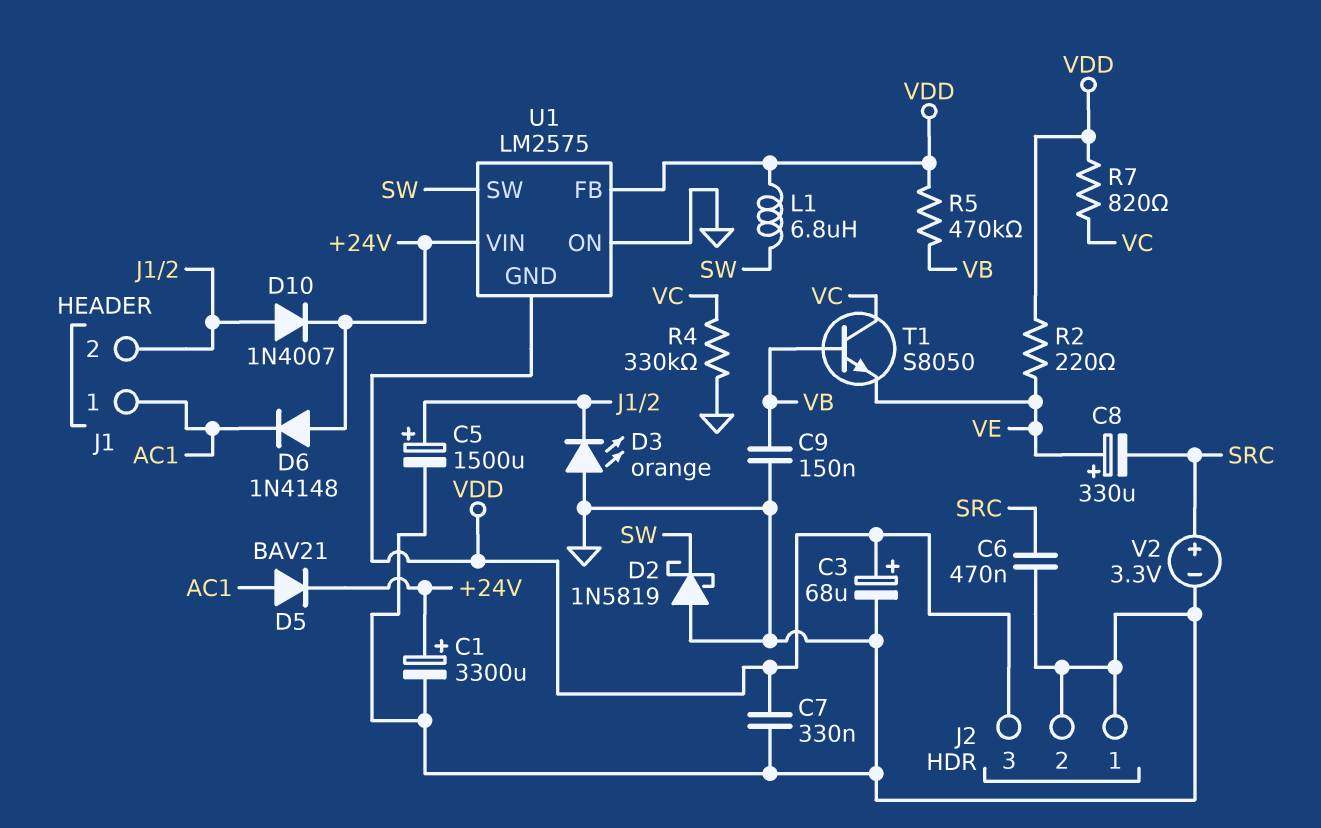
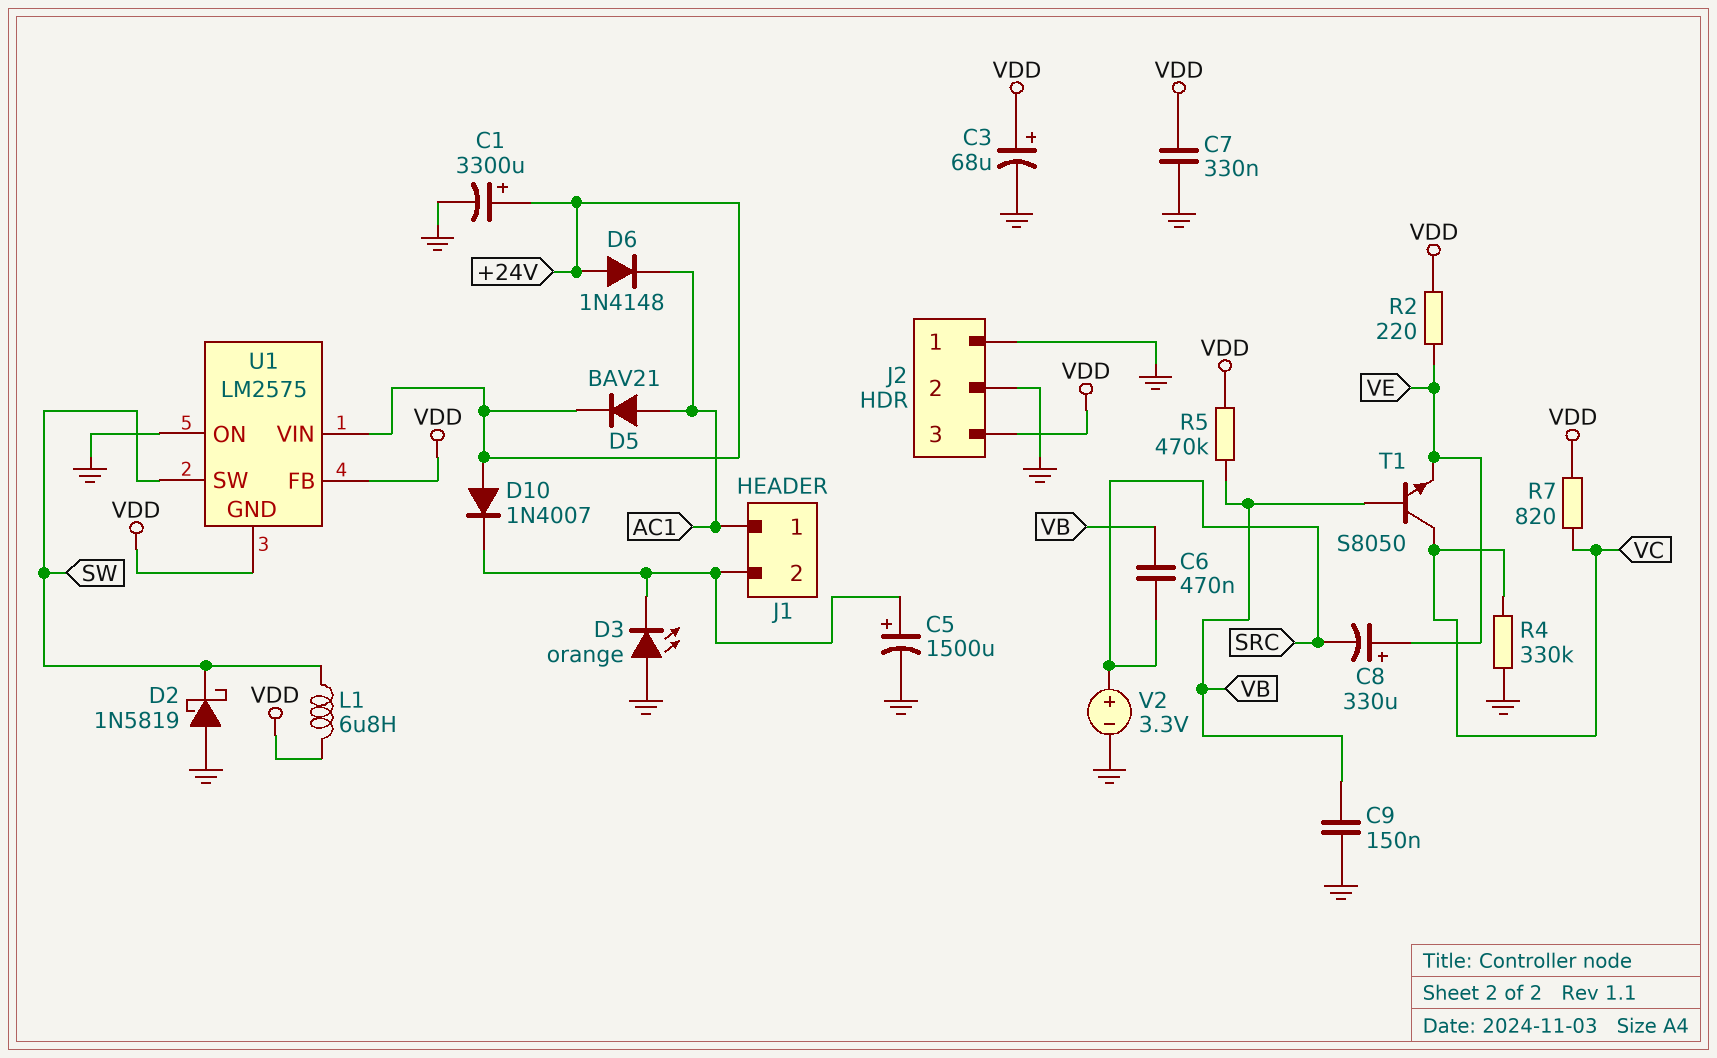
C6: 470nF (GND, SRC) -> 470nF (SRC, VB)
D10: diode 1N4007 (A J1/2, K +24V) -> diode 1N4007 (A +24V, K J1/2)

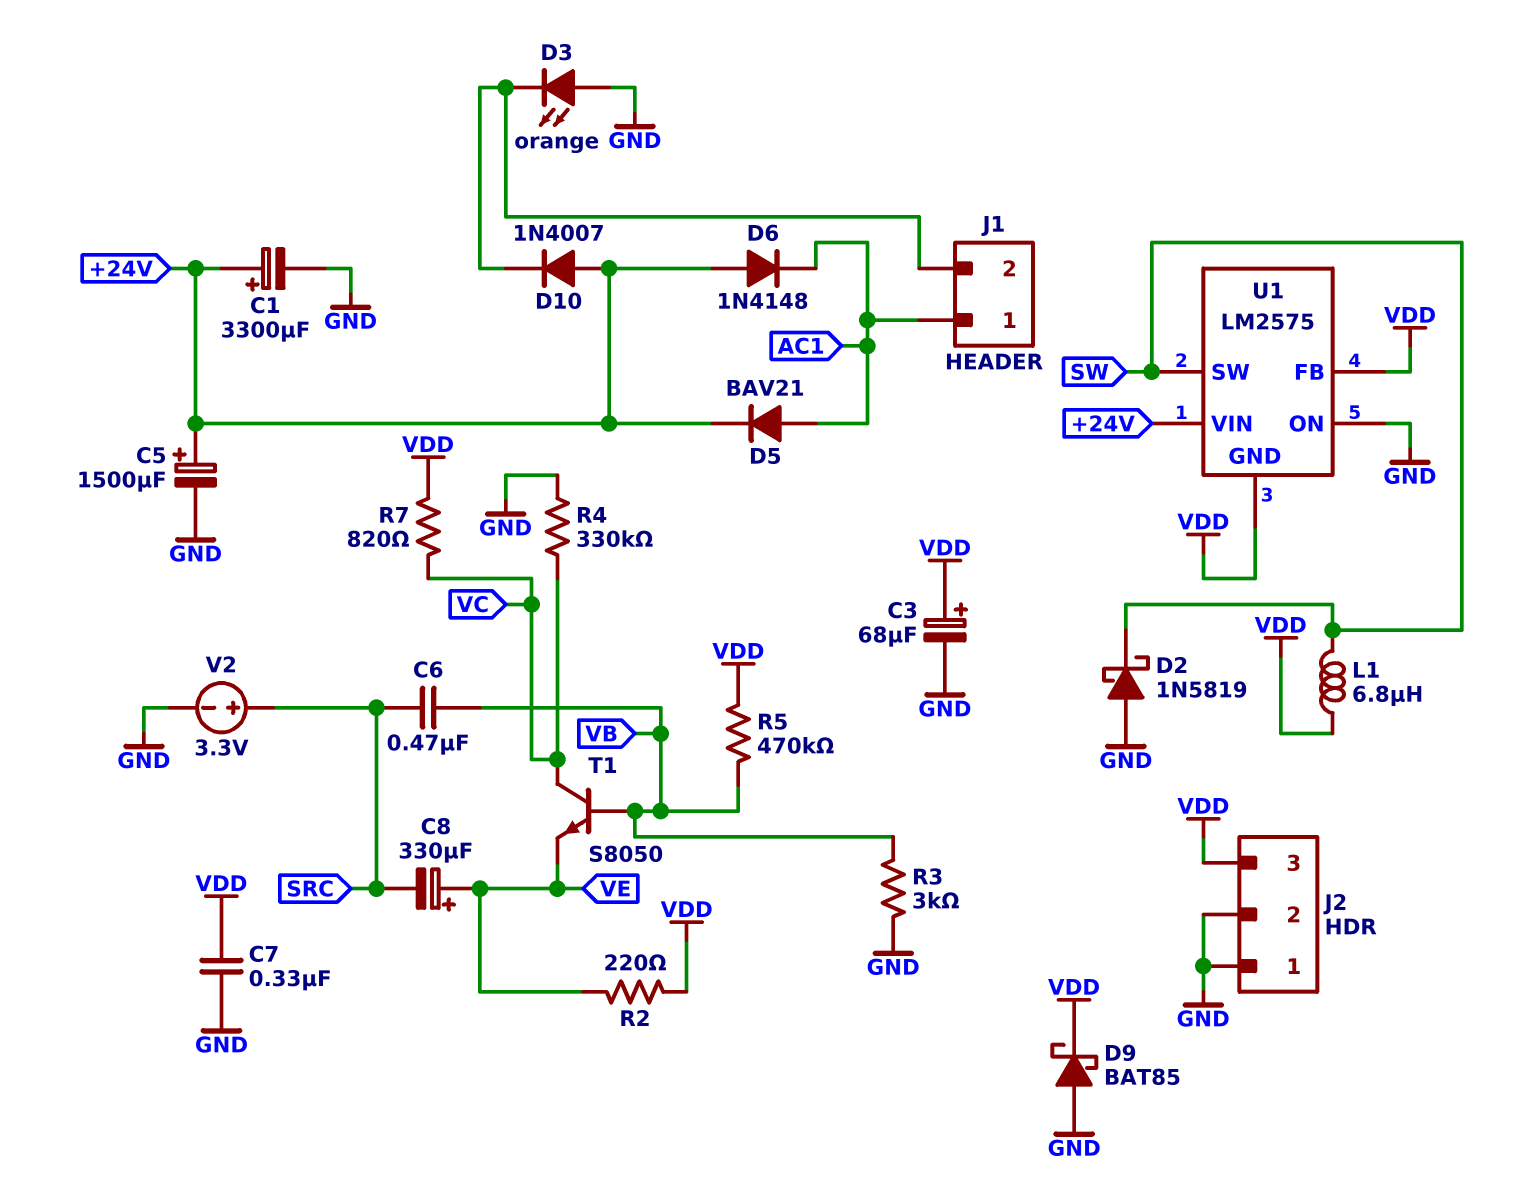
C5: 1500uF (plus J1/2, minus GND) -> 1500uF (plus +24V, minus GND)
C9: 150nF (GND, VB) -> none
D9: none -> schottky BAT85 (A GND, K VDD)
R3: none -> 3k (GND, VB)

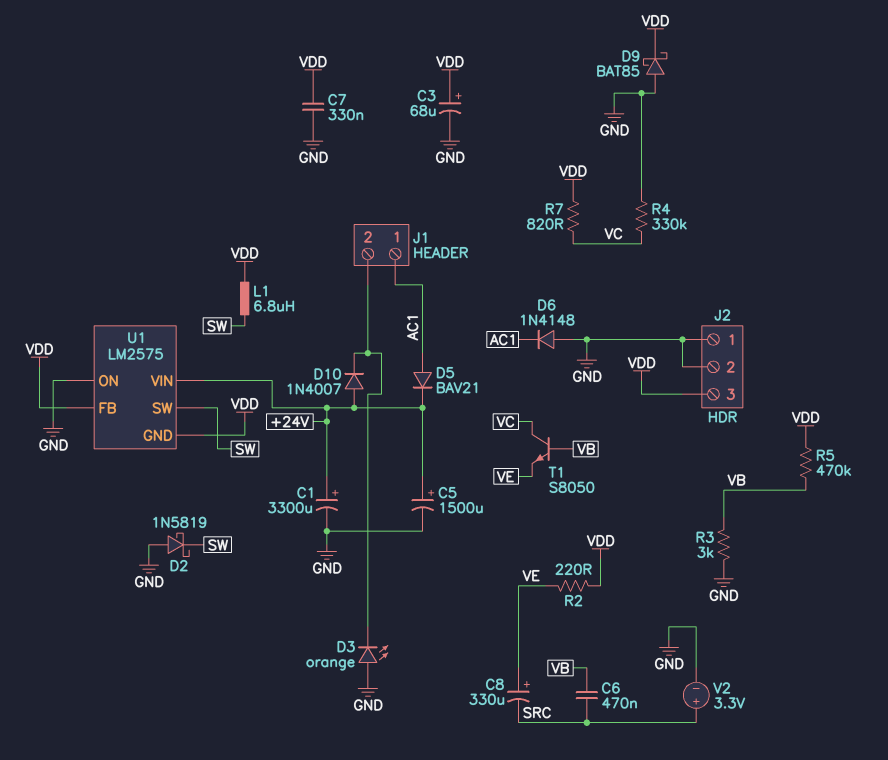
D6: diode 1N4148 (A +24V, K AC1) -> diode 1N4148 (A GND, K AC1)

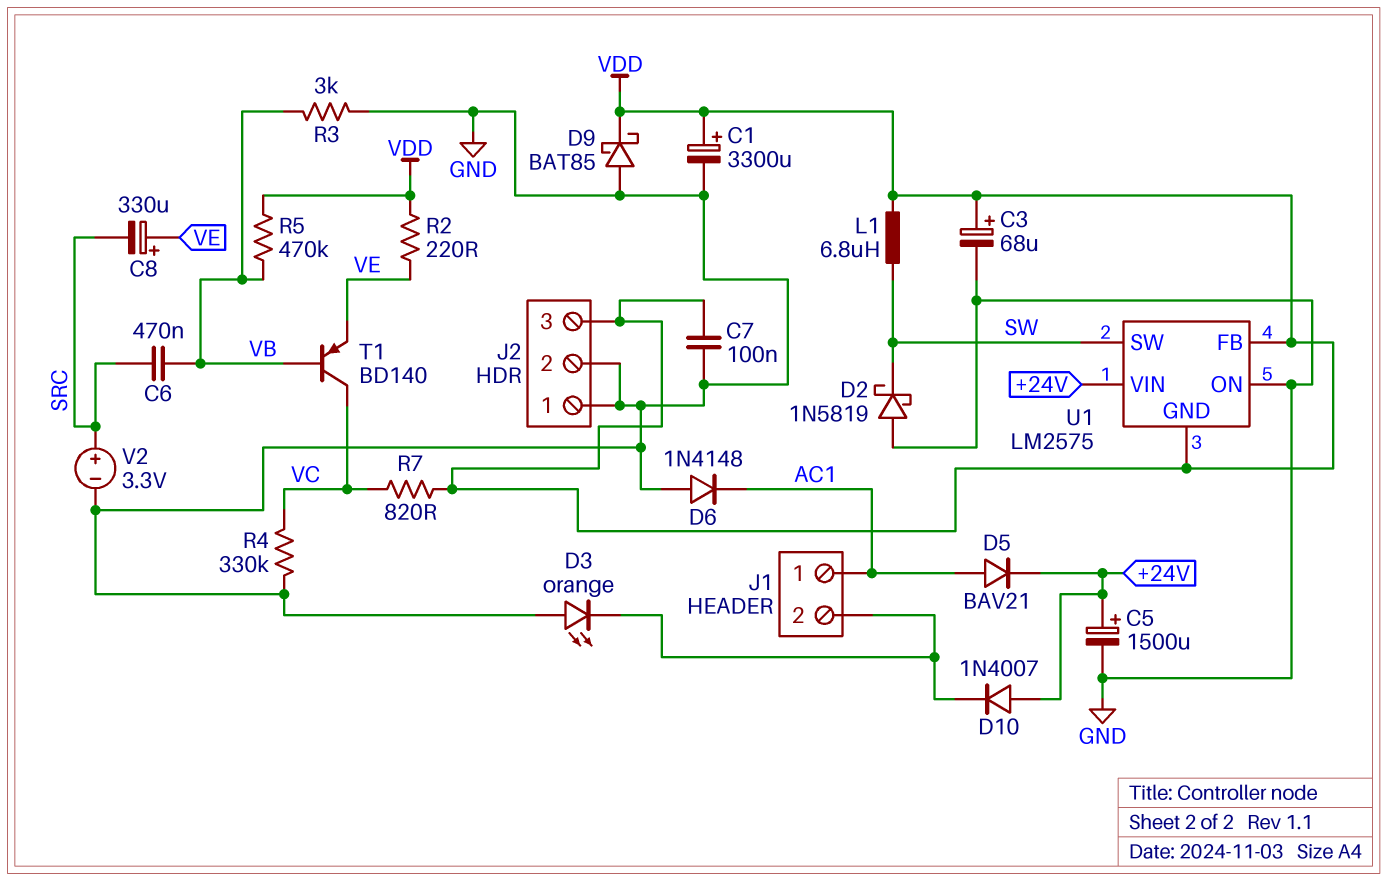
C1: 3300uF (plus +24V, minus GND) -> 3300uF (plus VDD, minus GND)
C7: 330nF (GND, VDD) -> 100nF (GND, VDD)
T1: NPN S8050 (B VB, C VC, E VE) -> PNP BD140 (B VB, C VC, E VE)

